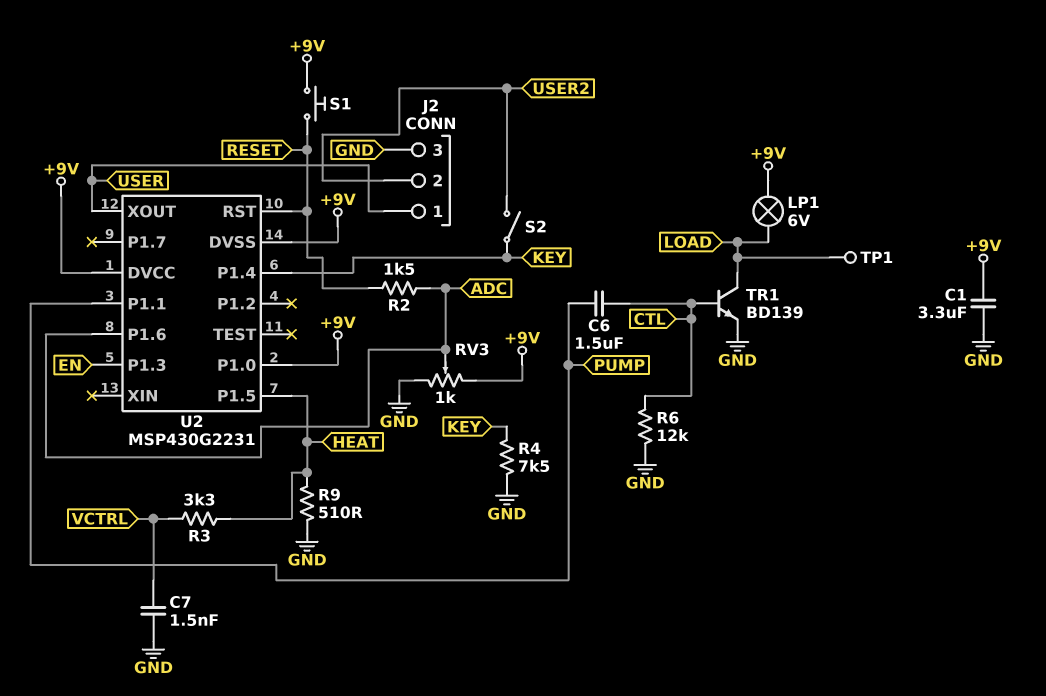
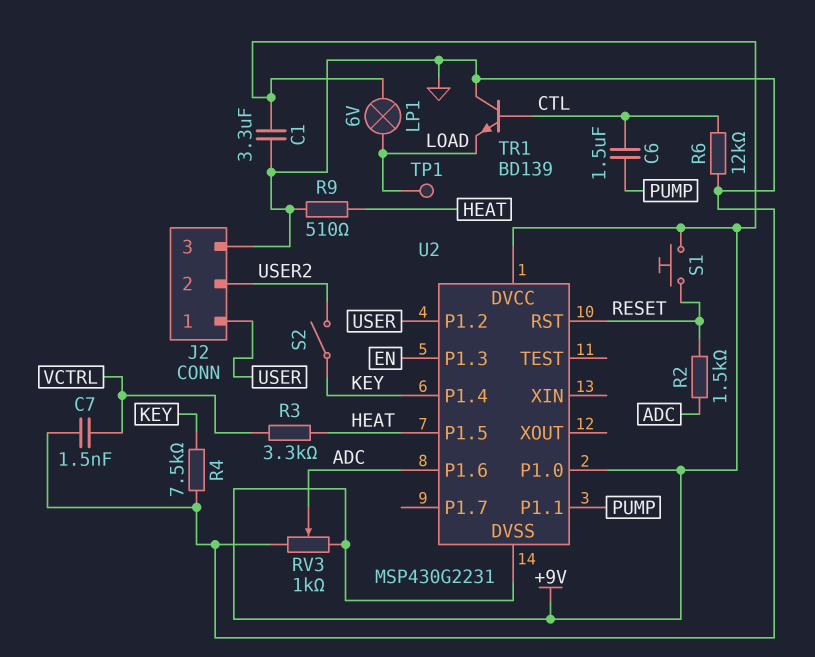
TR1: NPN BD139 (B CTL, C LOAD, E GND) -> NPN BD139 (B CTL, C GND, E LOAD)
U2 pin P1.2: none -> USER
U2 pin XOUT: USER -> none

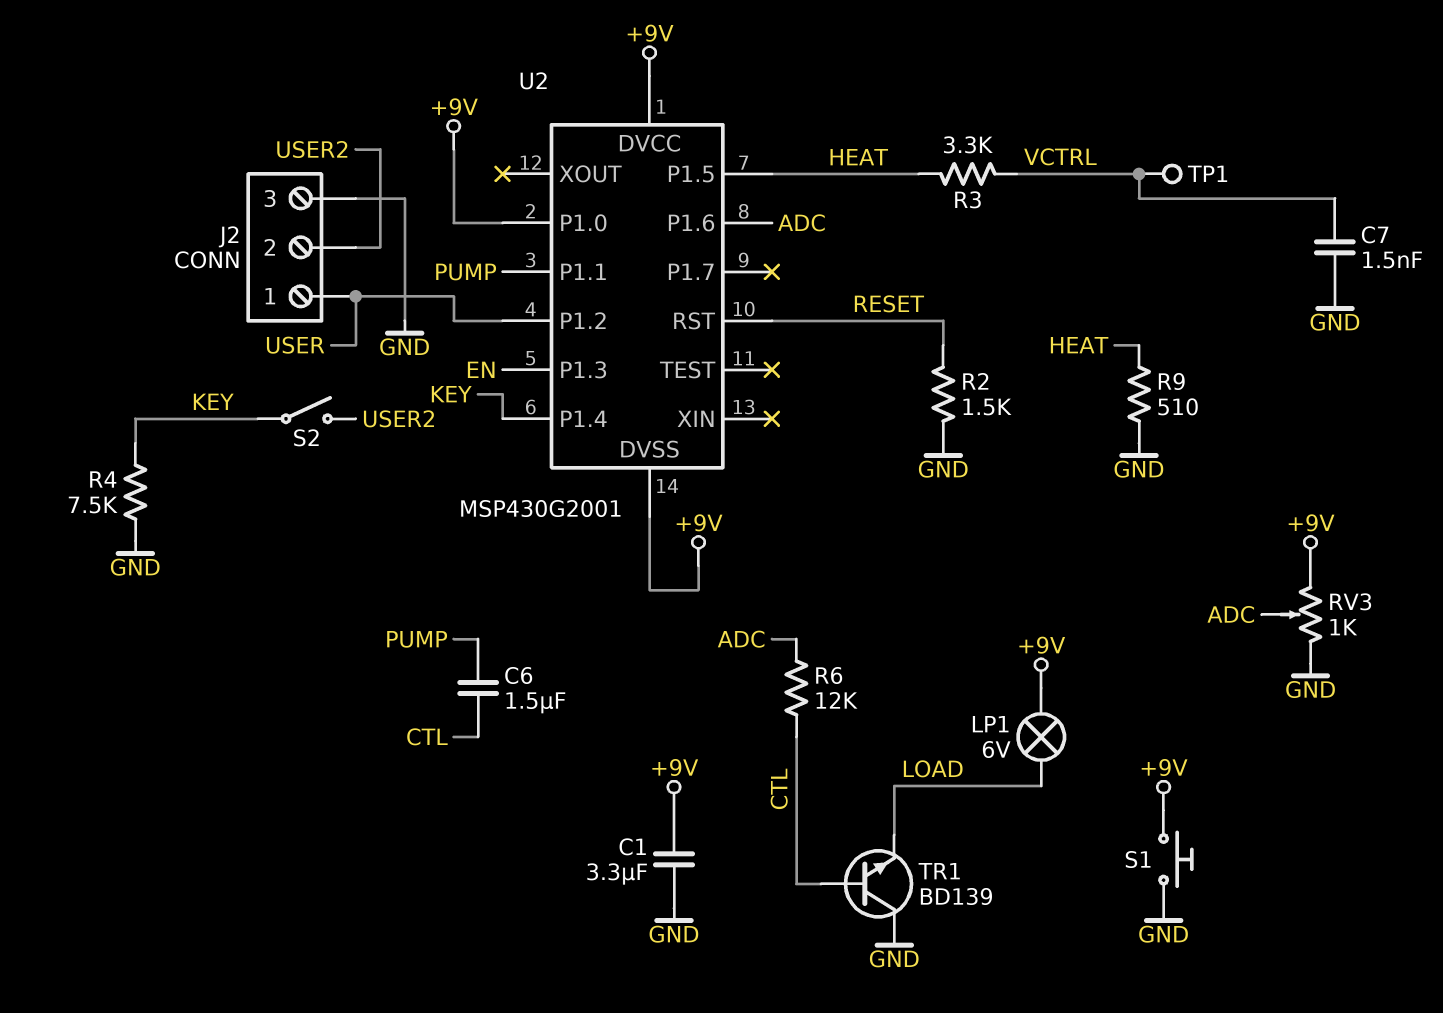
R2: 1.5k (ADC, RESET) -> 1.5k (GND, RESET)
R6: 12k (CTL, GND) -> 12k (ADC, CTL)
S1: button (+9V, RESET) -> button (+9V, GND)
TP1: test point (LOAD) -> test point (VCTRL)
U2: MSP430G2231 -> MSP430G2001

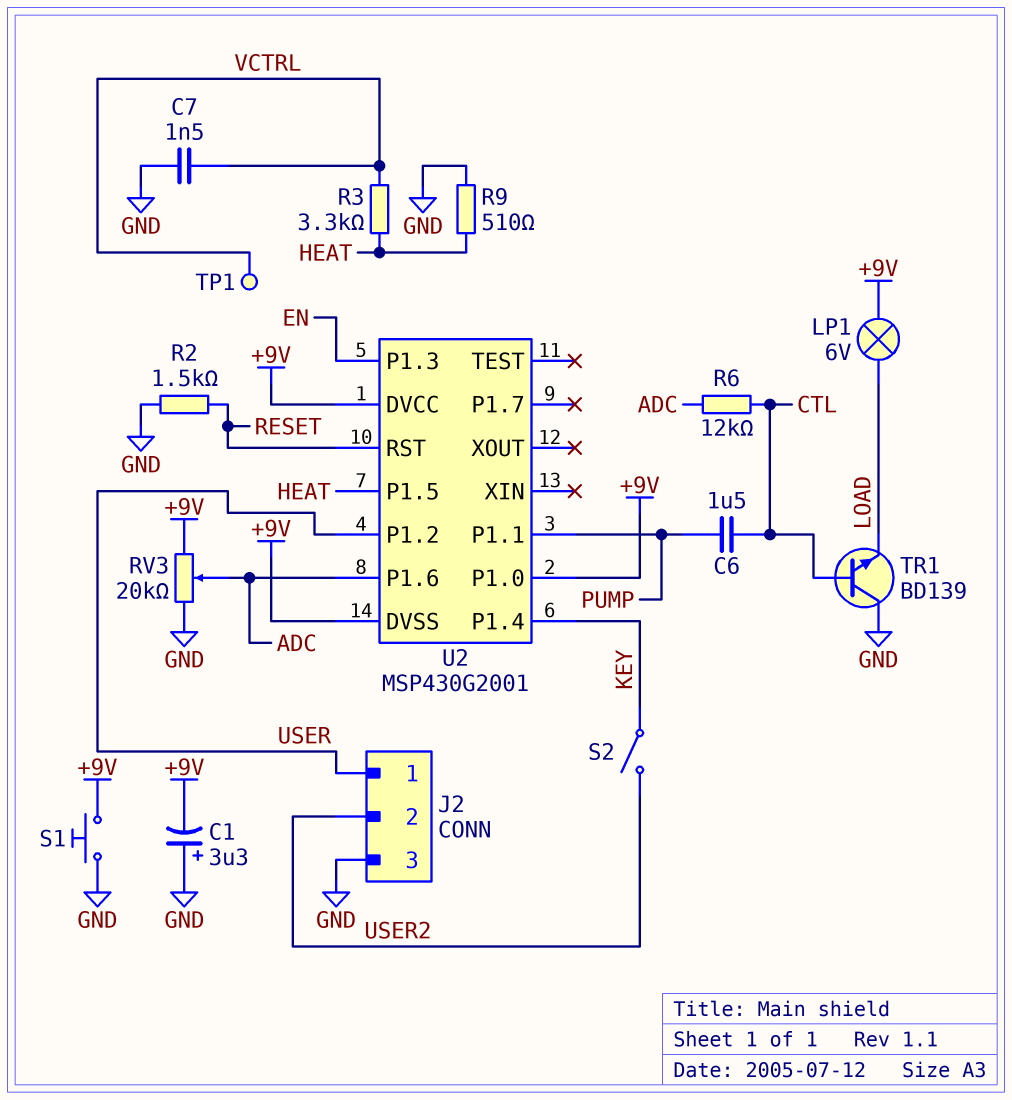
C1: 3.3uF (+9V, GND) -> 3.3uF (plus GND, minus +9V)
R4: 7.5k (GND, KEY) -> none
RV3: 1k (+9V, GND, wiper ADC) -> 20k (+9V, GND, wiper ADC)

